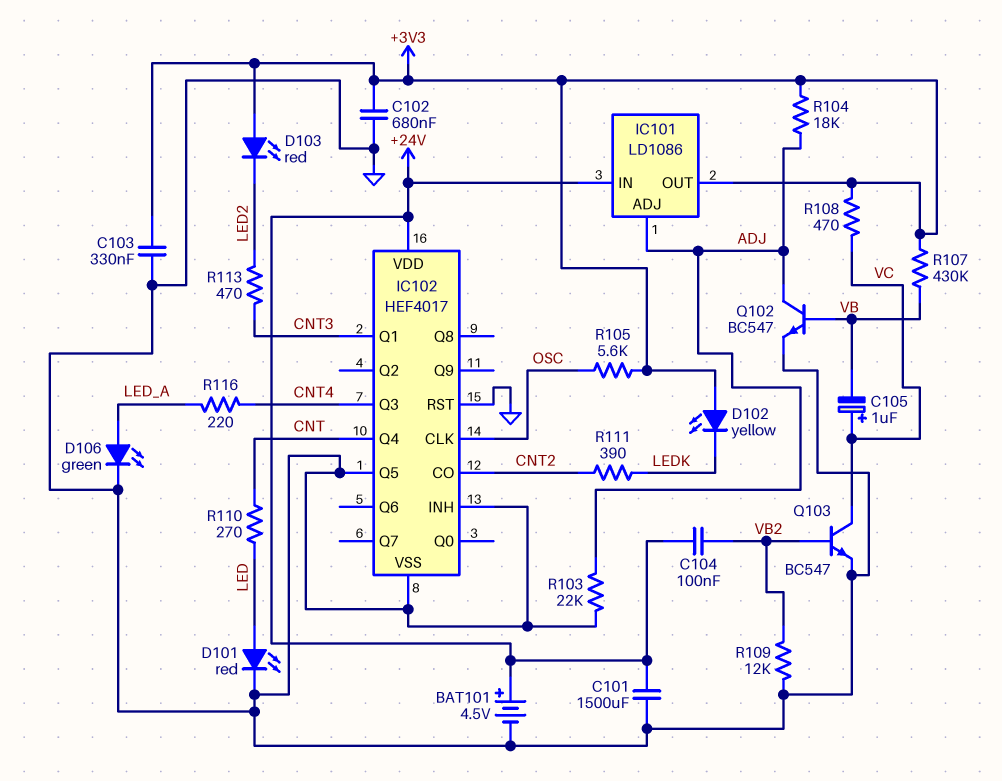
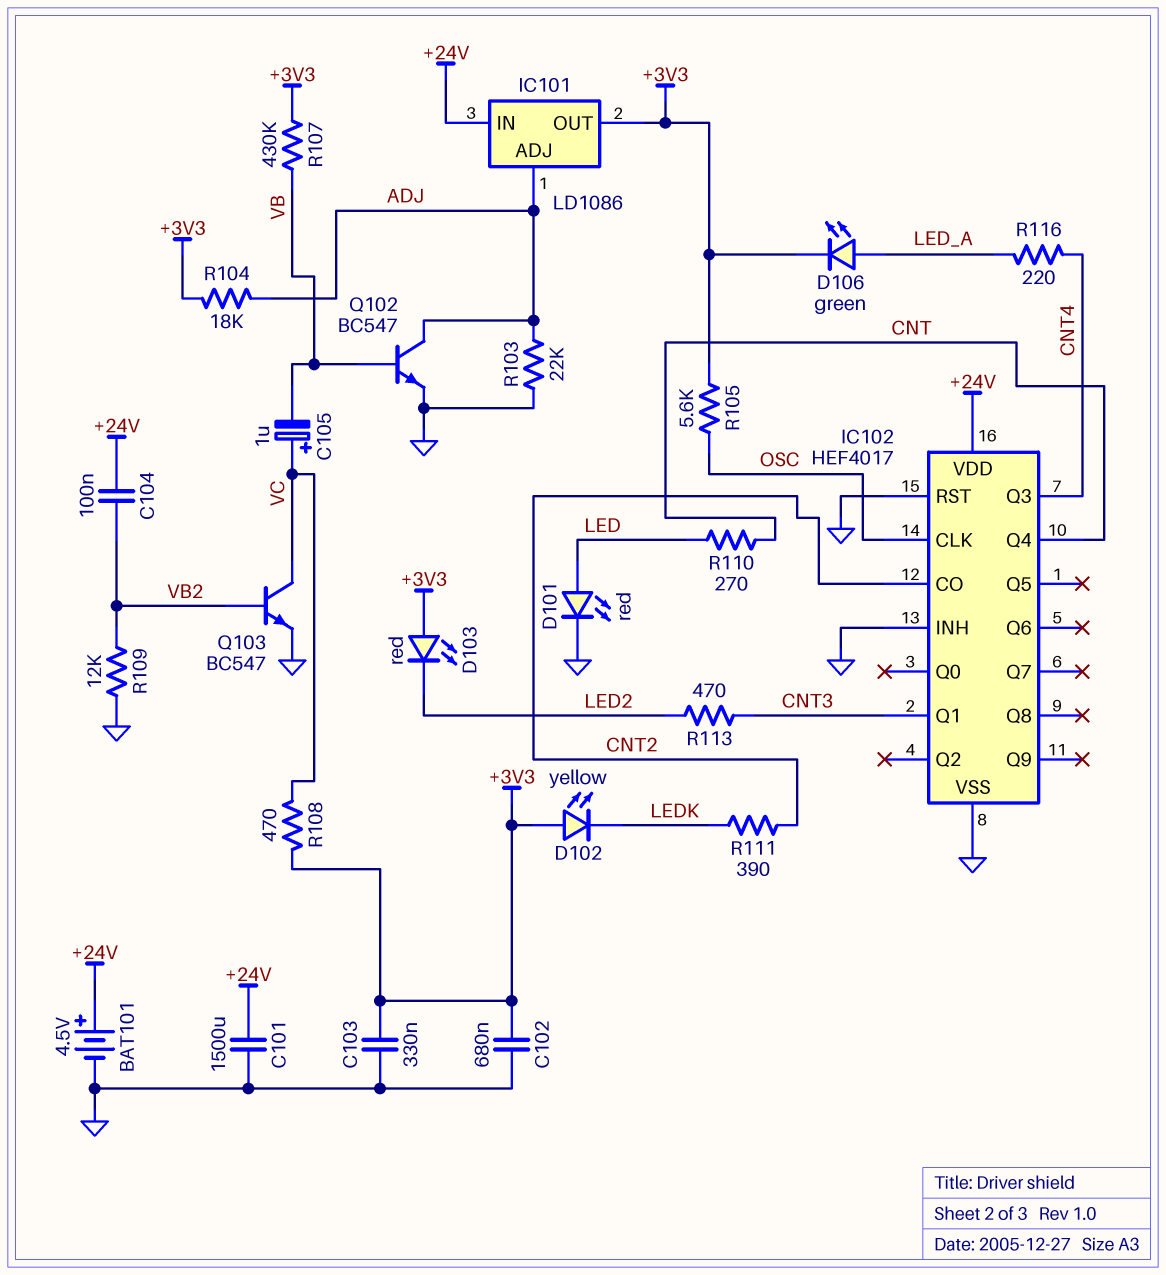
D106: LED green (A LED_A, K GND) -> LED green (A LED_A, K +3V3)
IC102 pin Q5: GND -> none

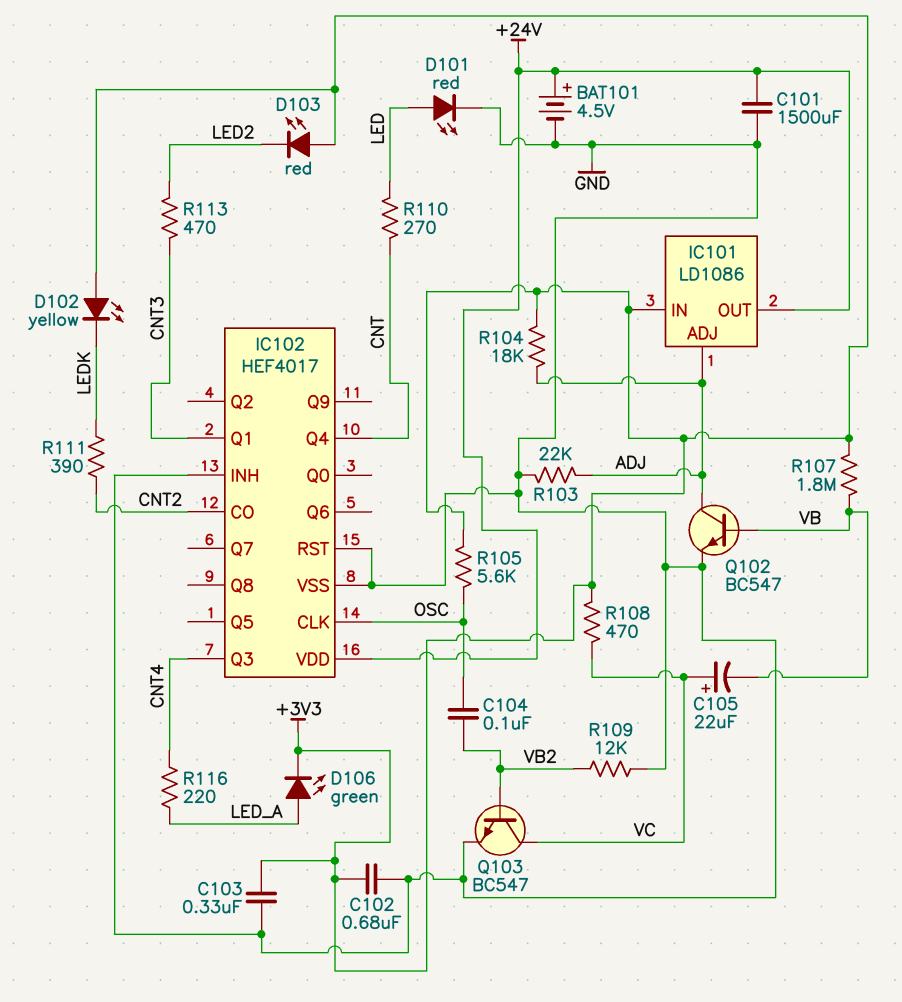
C104: 100nF (+24V, VB2) -> 100nF (OSC, VB2)
C105: 1uF (plus VC, minus VB) -> 22uF (plus VC, minus VB)
IC101 pin IN: +24V -> +3V3
IC101 pin OUT: +3V3 -> +24V
R107: 430k (+3V3, VB) -> 1.8M (+3V3, VB)

